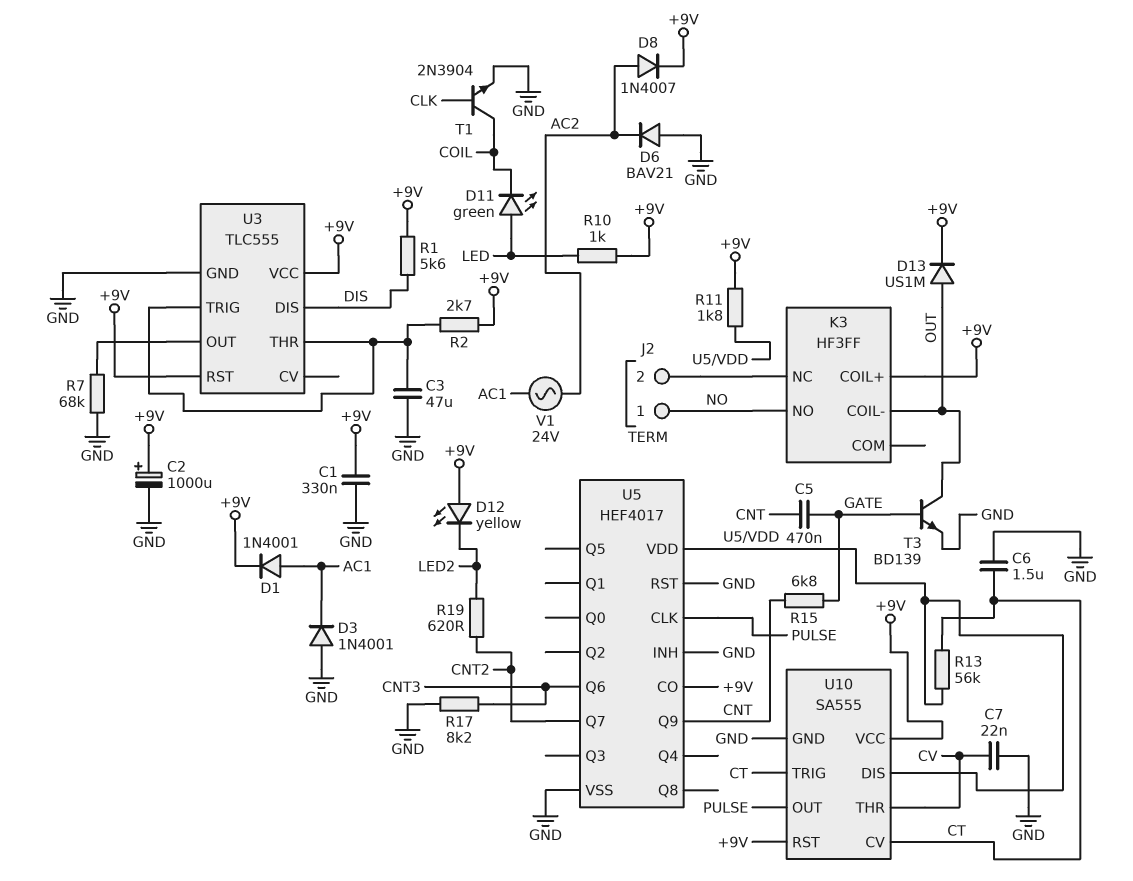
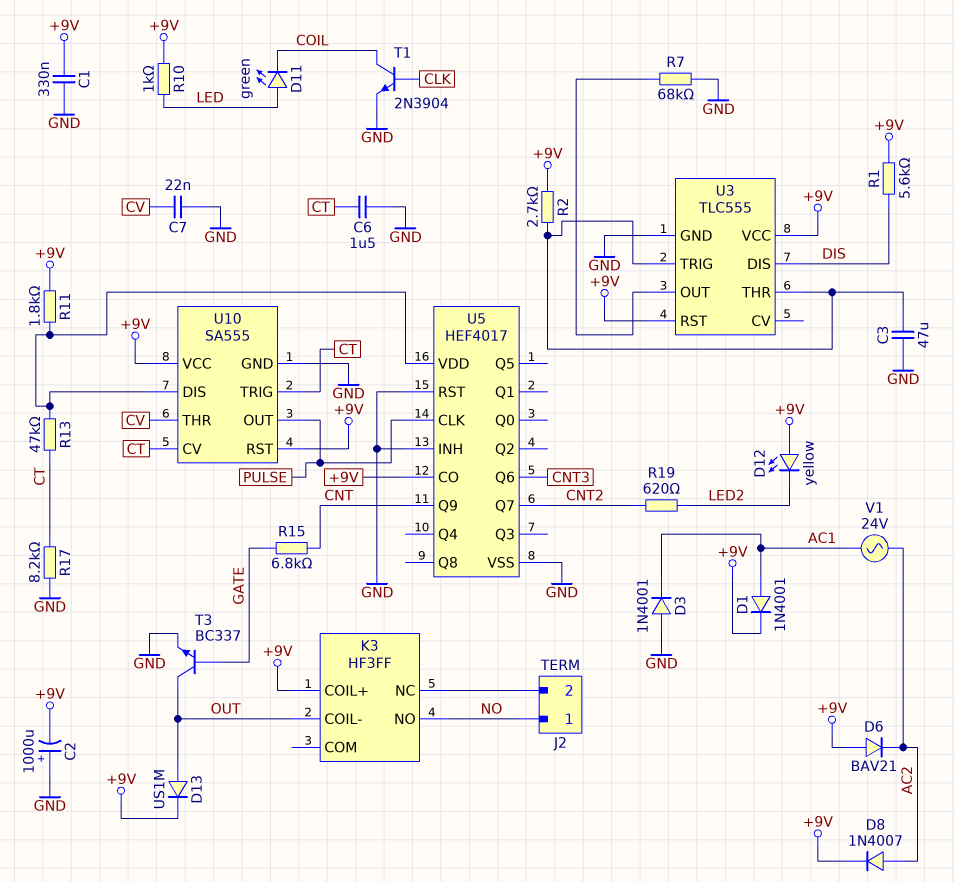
C2: 1000uF (plus +9V, minus GND) -> 1000uF (plus GND, minus +9V)
C5: 470nF (CNT, GATE) -> none
D6: diode BAV21 (A GND, K AC2) -> diode BAV21 (A +9V, K AC2)
R13: 56k (CT, U5/VDD) -> 47k (CT, U5/VDD)
R17: 8.2k (CNT3, GND) -> 8.2k (CT, GND)
T3: NPN BD139 (B GATE, C OUT, E GND) -> NPN BC337 (B GATE, C OUT, E GND)

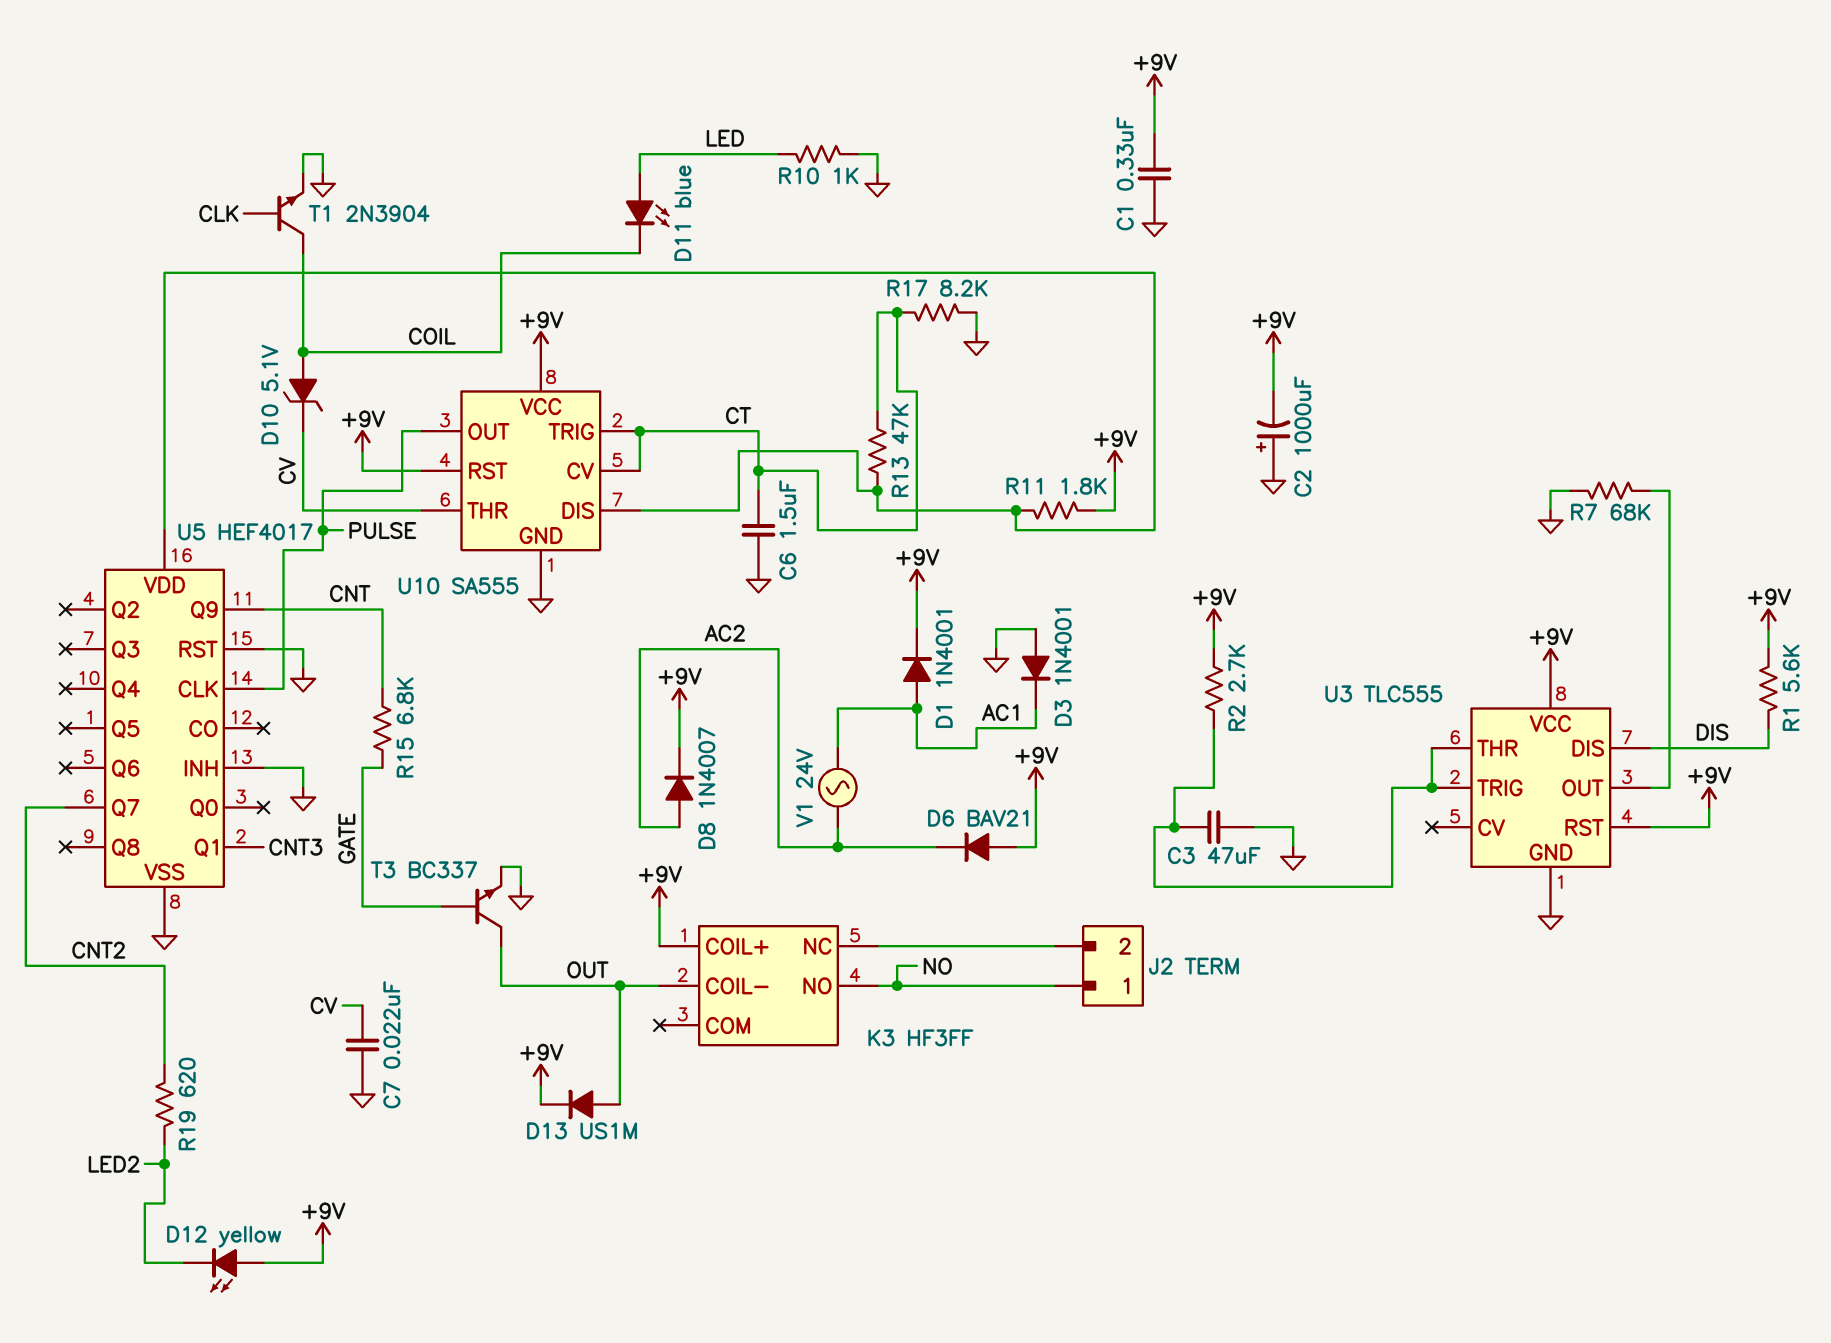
D10: none -> zener 5.1V (A COIL, K CV)
D11: LED green (A LED, K COIL) -> LED blue (A LED, K COIL)
R10: 1k (+9V, LED) -> 1k (GND, LED)
U5 pin CO: +9V -> none
U5 pin Q1: none -> CNT3
U5 pin Q6: CNT3 -> none

